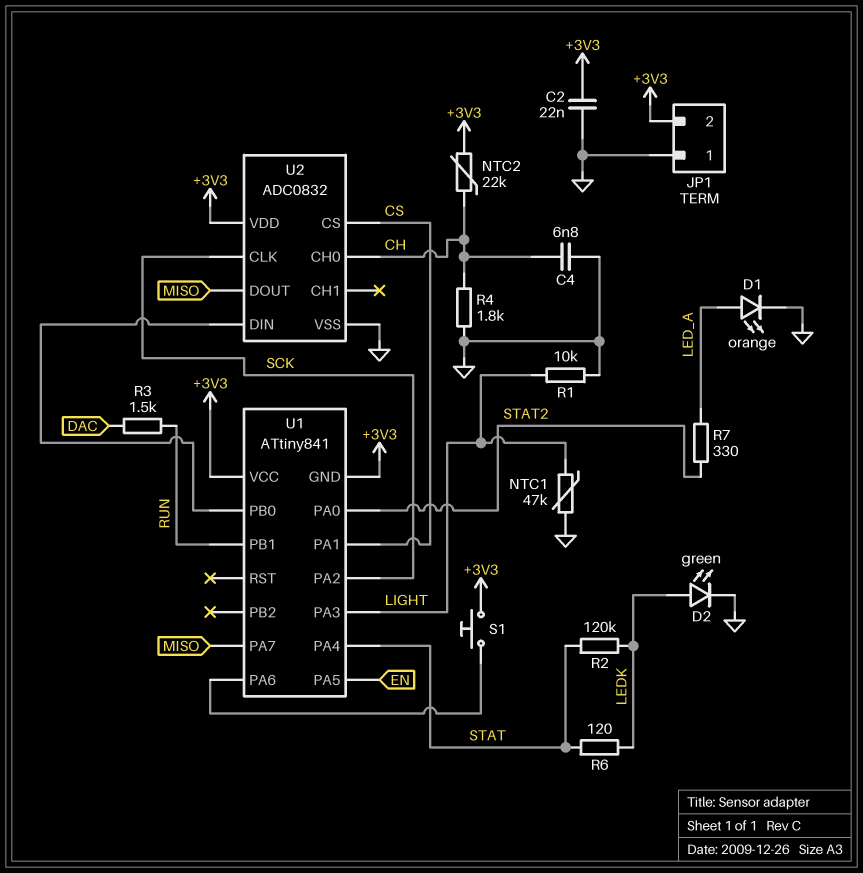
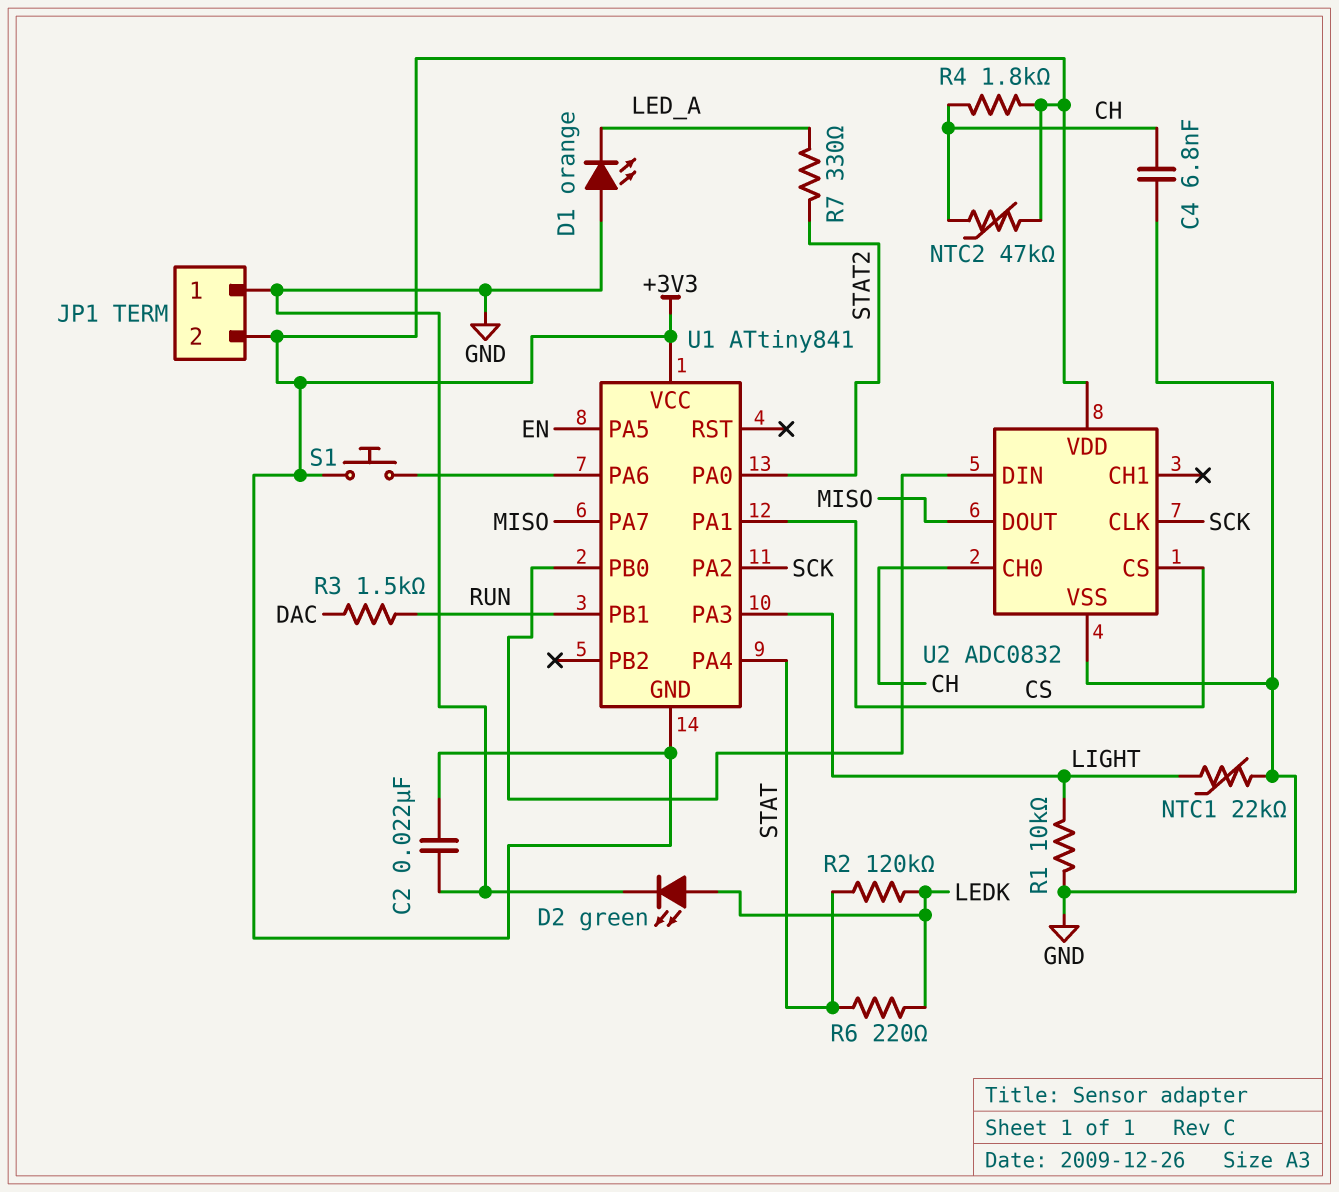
D1: LED orange (A LED_A, K GND) -> LED orange (A GND, K LED_A)
NTC1: 47k (GND, LIGHT) -> 22k (GND, LIGHT)
NTC2: 22k (+3V3, CH) -> 47k (+3V3, CH)
R4: 1.8k (CH, GND) -> 1.8k (+3V3, CH)
R6: 120 (LEDK, STAT) -> 220 (LEDK, STAT)

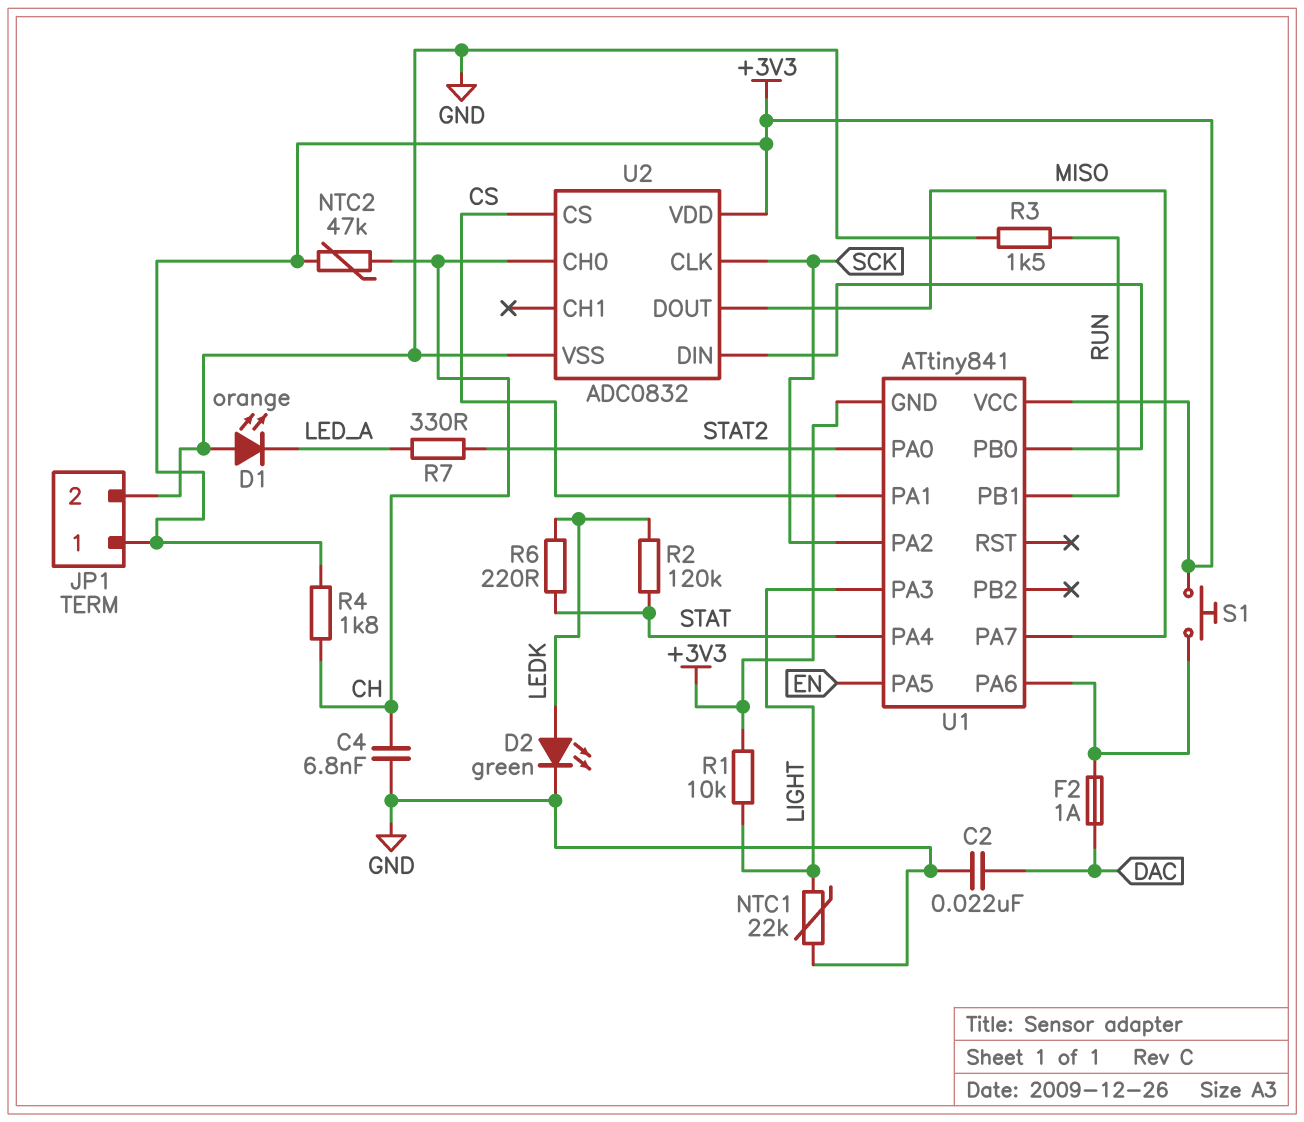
C2: 22nF (+3V3, GND) -> 22nF (DAC, GND)
F2: none -> 1A (DAC, U1/PA6)
JP1 pin 1: GND -> +3V3
JP1 pin 2: +3V3 -> GND
R1: 10k (GND, LIGHT) -> 10k (+3V3, LIGHT)
R3: 1.5k (DAC, RUN) -> 1.5k (GND, RUN)

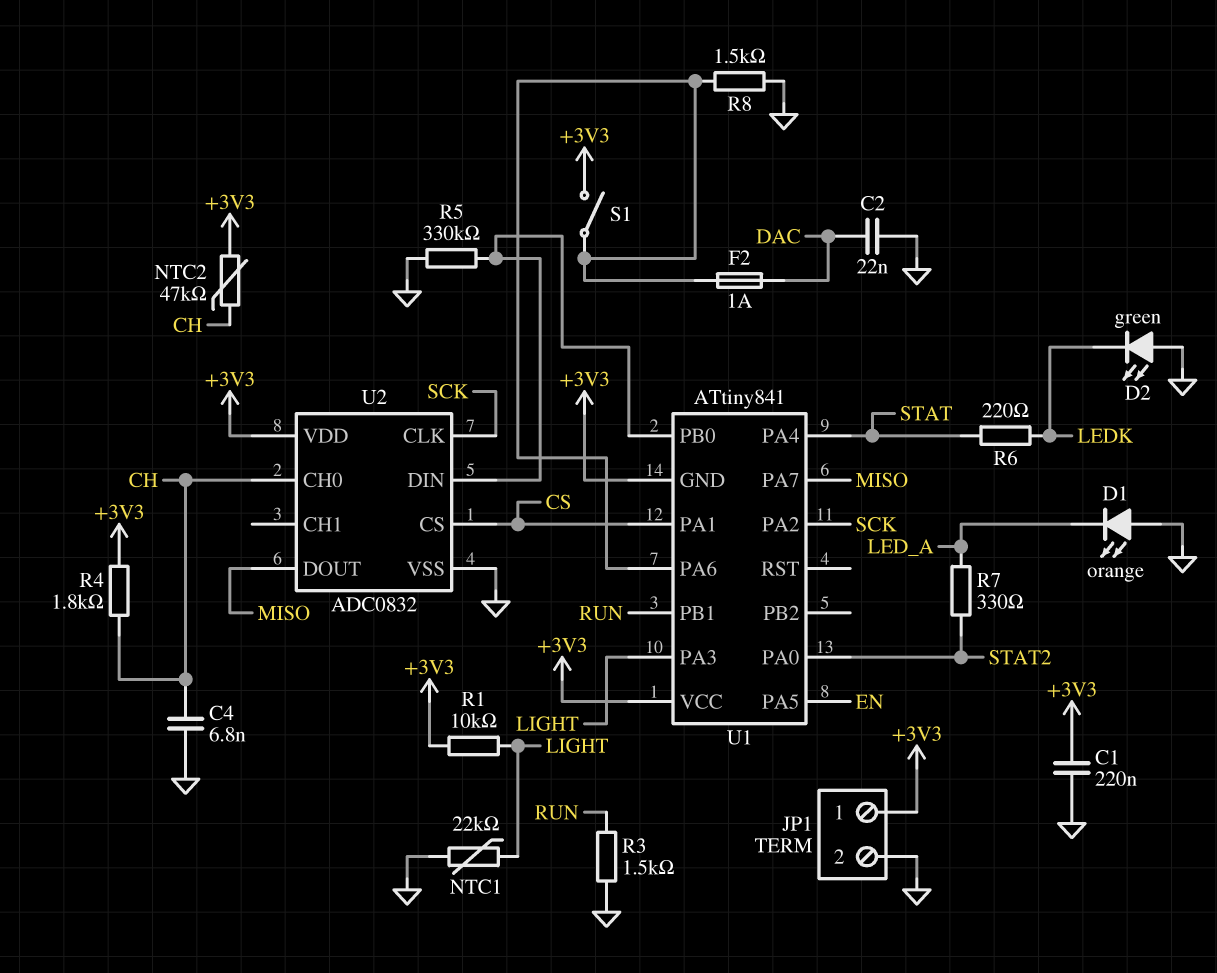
C1: none -> 220nF (+3V3, GND)
D2: LED green (A LEDK, K GND) -> LED green (A GND, K LEDK)
R2: 120k (LEDK, STAT) -> none
R5: none -> 330k (GND, U1/PB0)
R8: none -> 1.5k (GND, U1/PA6)
S1: button (+3V3, U1/PA6) -> switch (+3V3, U1/PA6)

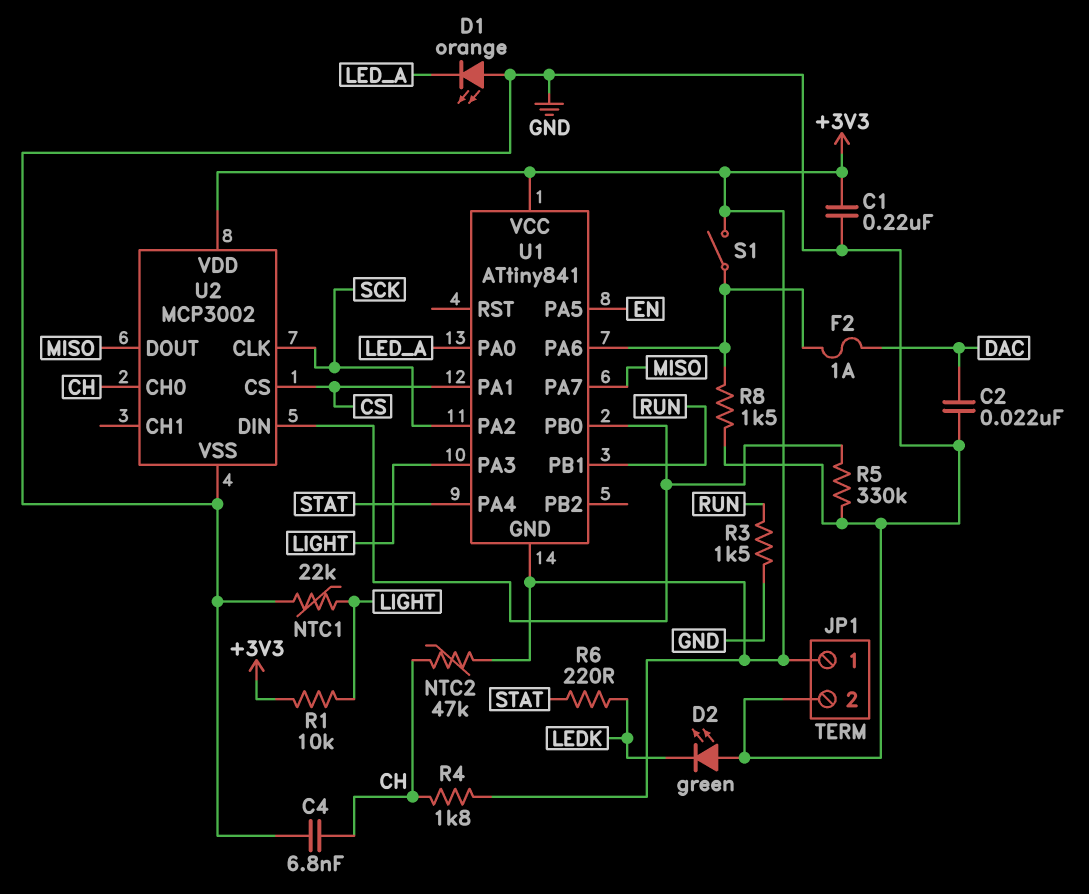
R7: 330 (LED_A, STAT2) -> none
U1 pin PA0: STAT2 -> LED_A
U2: ADC0832 -> MCP3002

